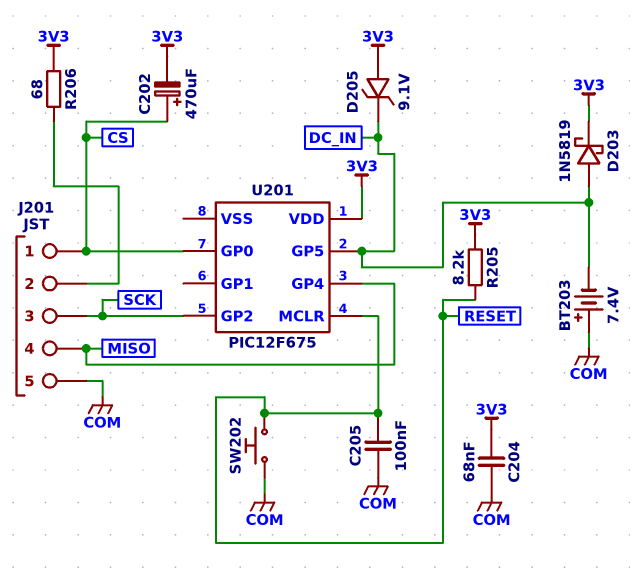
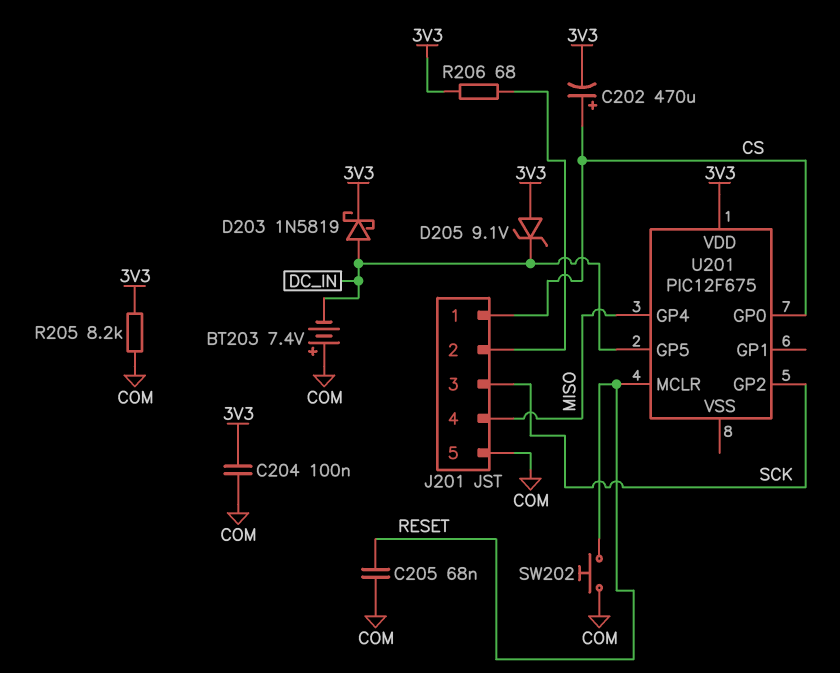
C204: 68nF (3V3, COM) -> 100nF (3V3, COM)
C205: 100nF (COM, RESET) -> 68nF (COM, RESET)
R205: 8.2k (3V3, RESET) -> 8.2k (3V3, COM)

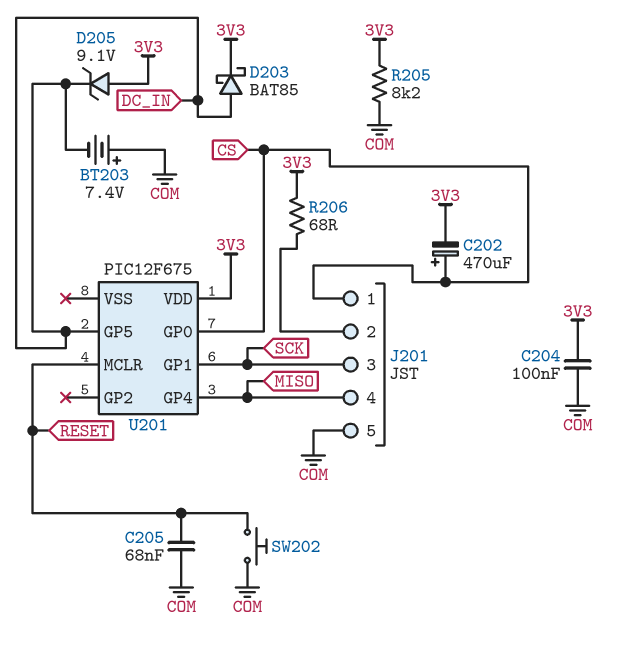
D203: schottky 1N5819 (A DC_IN, K 3V3) -> schottky BAT85 (A DC_IN, K 3V3)
U201 pin GP1: none -> SCK
U201 pin GP2: SCK -> none

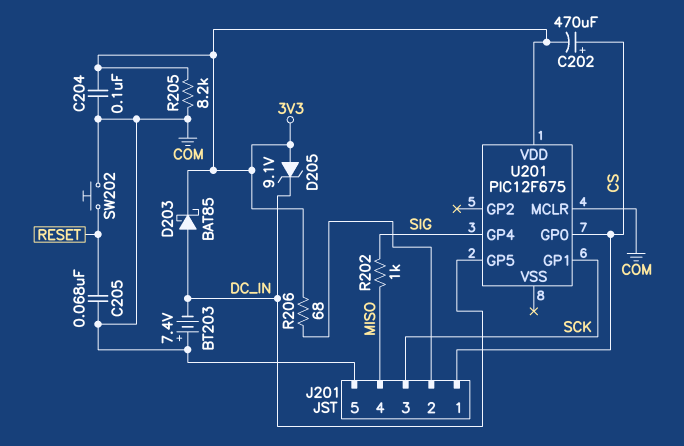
R202: none -> 1k (MISO, SIG)
U201 pin GP4: MISO -> SIG
U201 pin MCLR: RESET -> COM

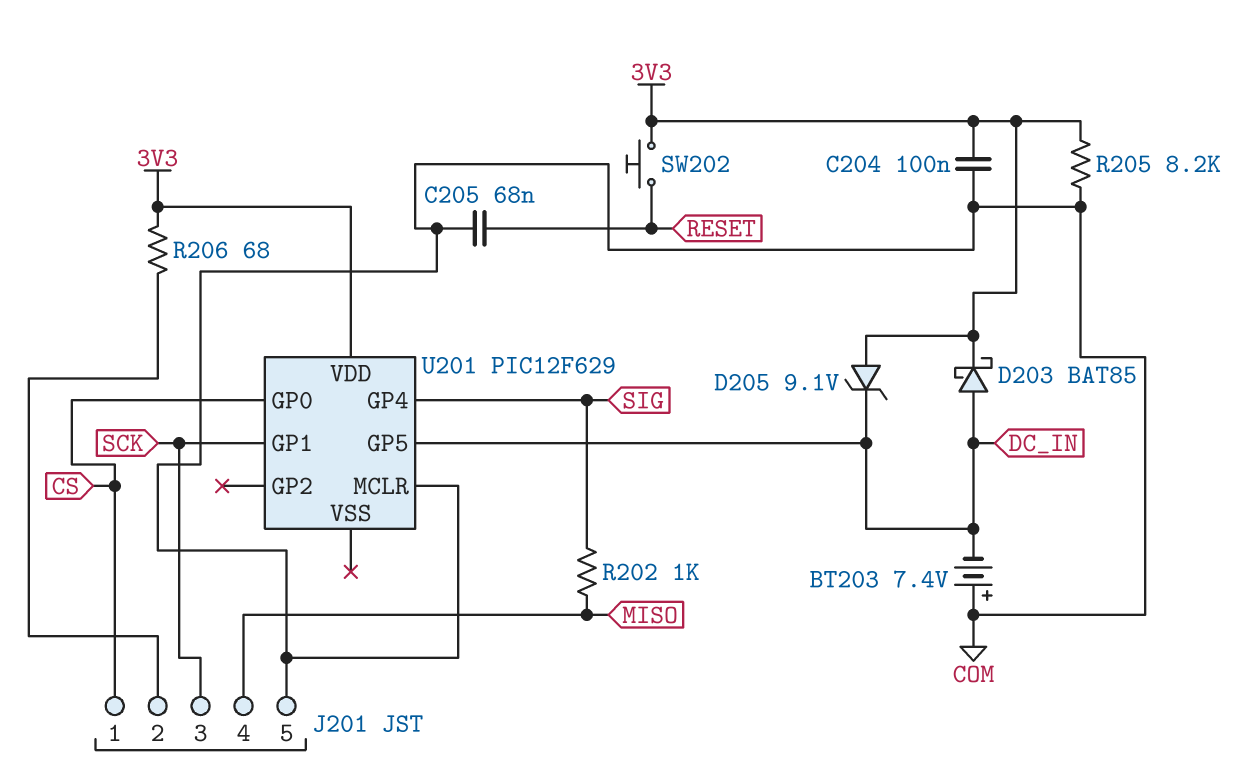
C202: 470uF (plus CS, minus 3V3) -> none
SW202: button (COM, RESET) -> button (3V3, RESET)
U201: PIC12F675 -> PIC12F629

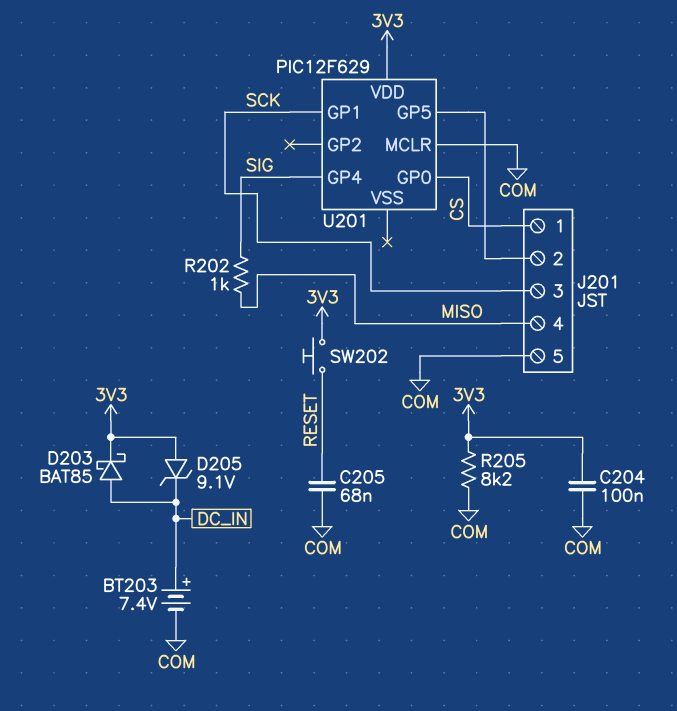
BT203: 7.4V (plus COM, minus DC_IN) -> 7.4V (plus DC_IN, minus COM)
R206: 68 (3V3, J201/2) -> none
U201 pin GP5: DC_IN -> J201/2

